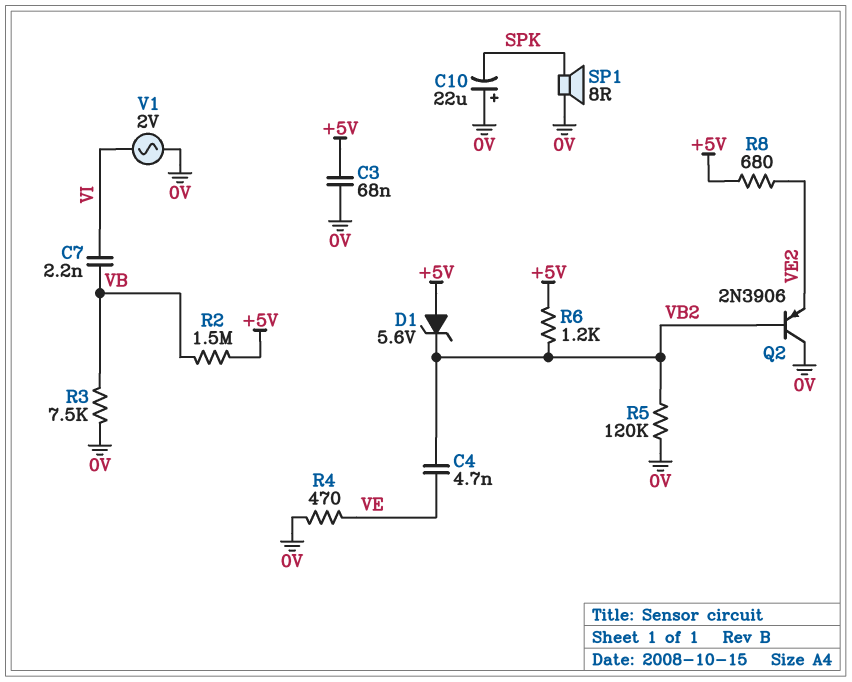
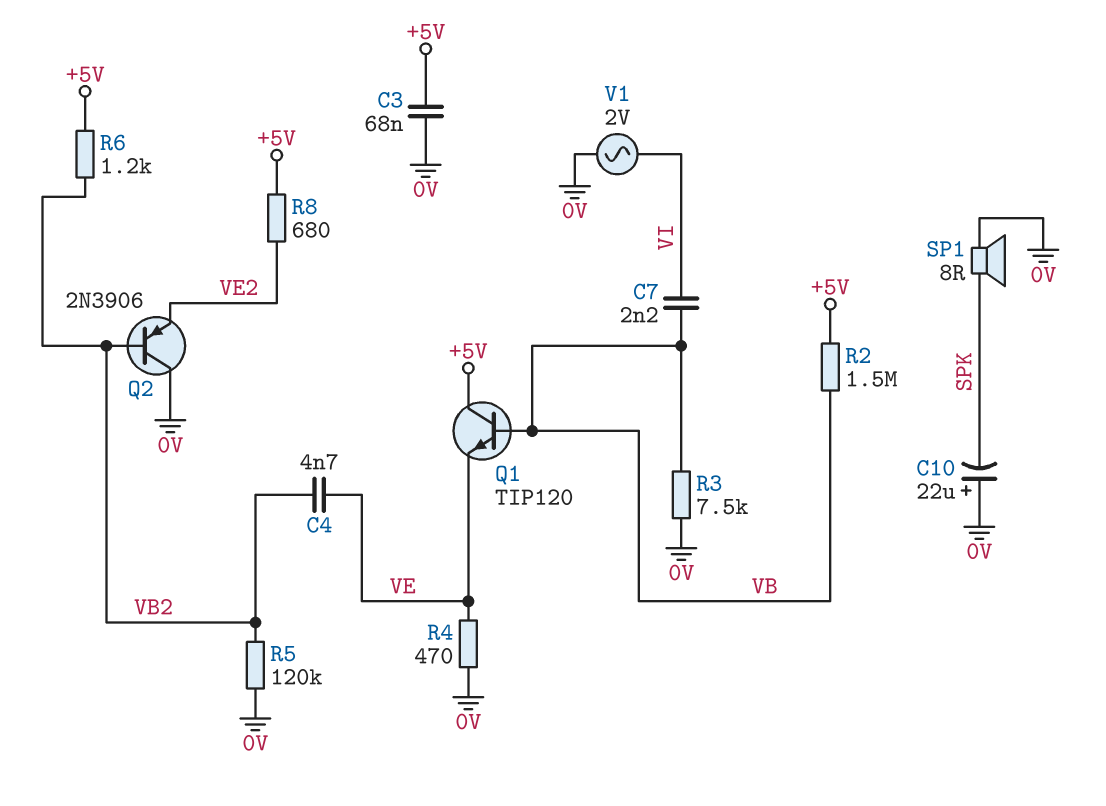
D1: zener 5.6V (A +5V, K VB2) -> none
Q1: none -> NPN TIP120 (B VB, C +5V, E VE)

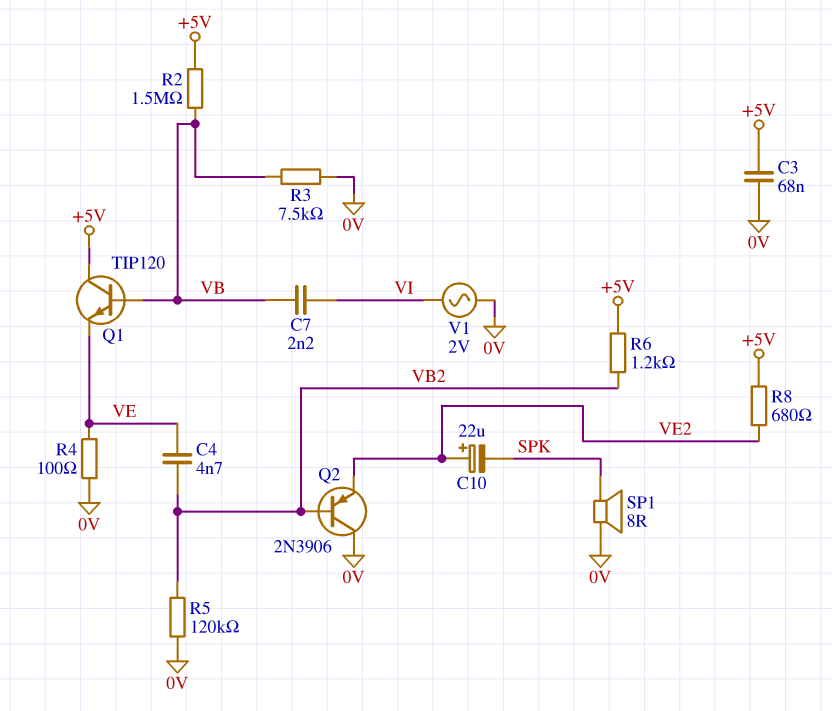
C10: 22uF (plus 0V, minus SPK) -> 22uF (plus VE2, minus SPK)
R4: 470 (0V, VE) -> 100 (0V, VE)

